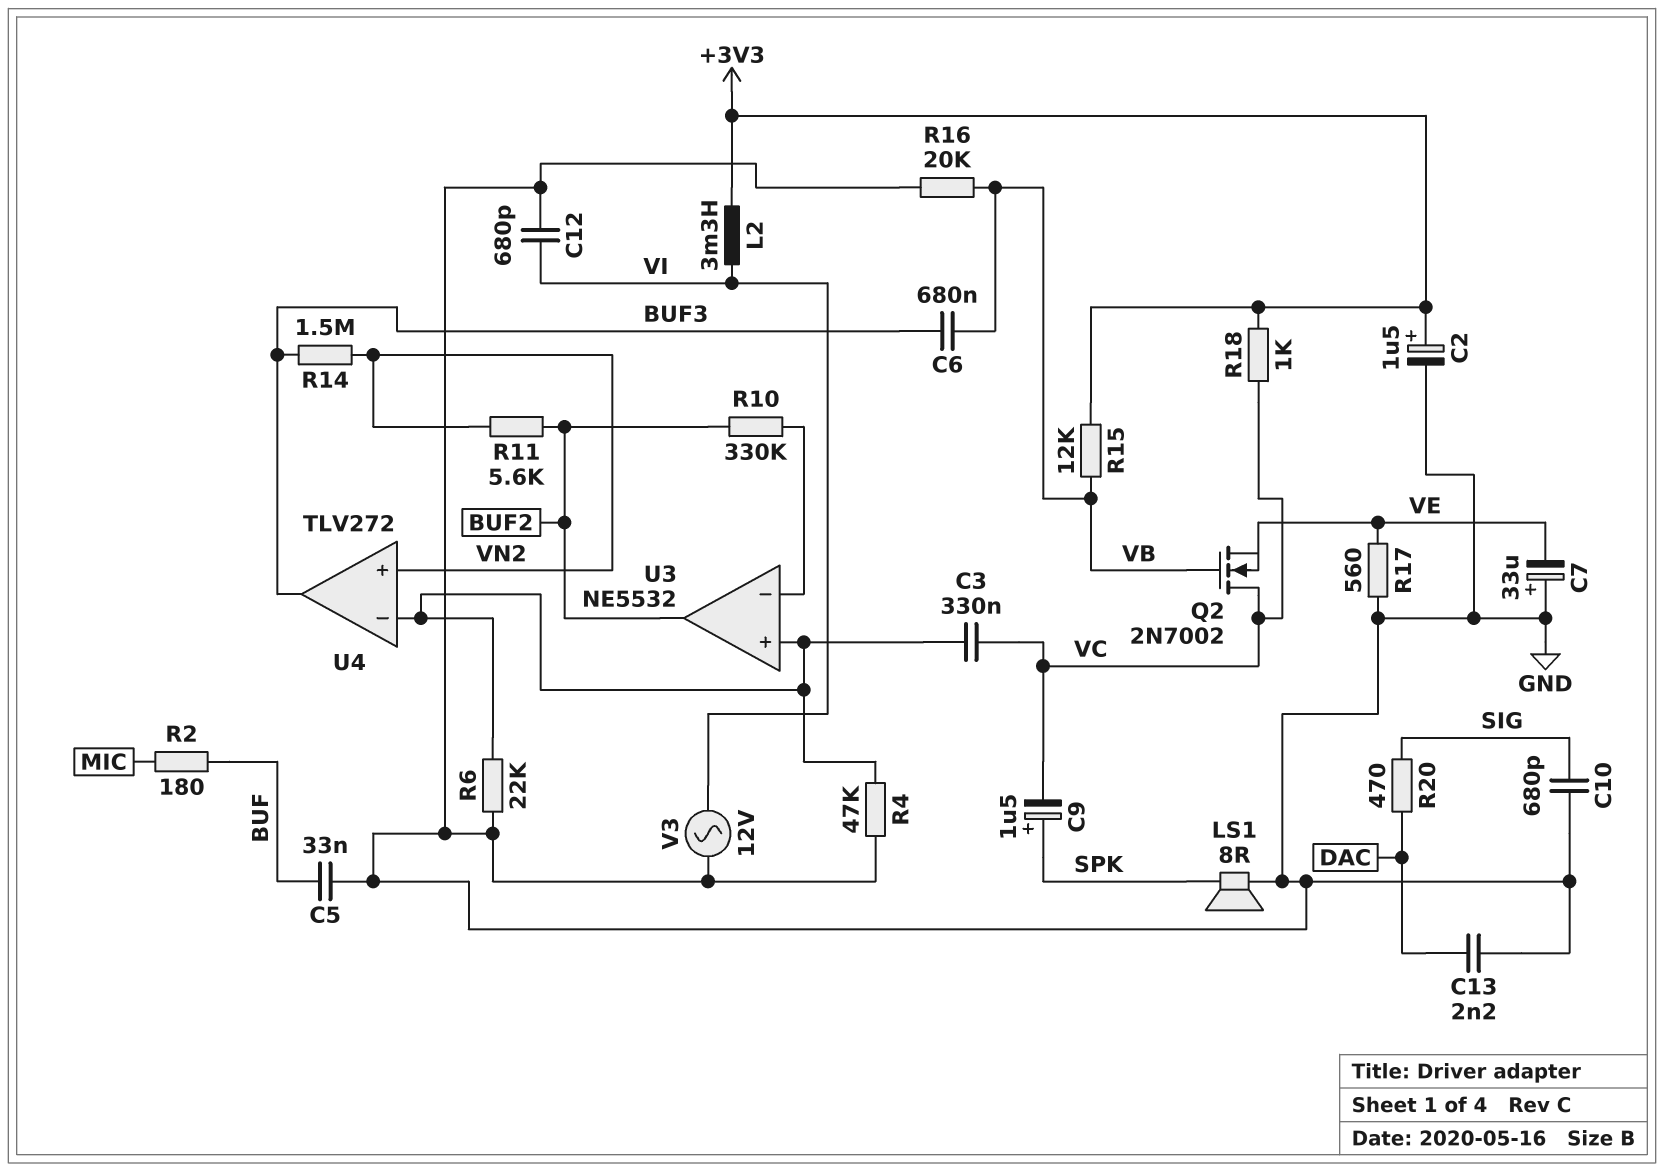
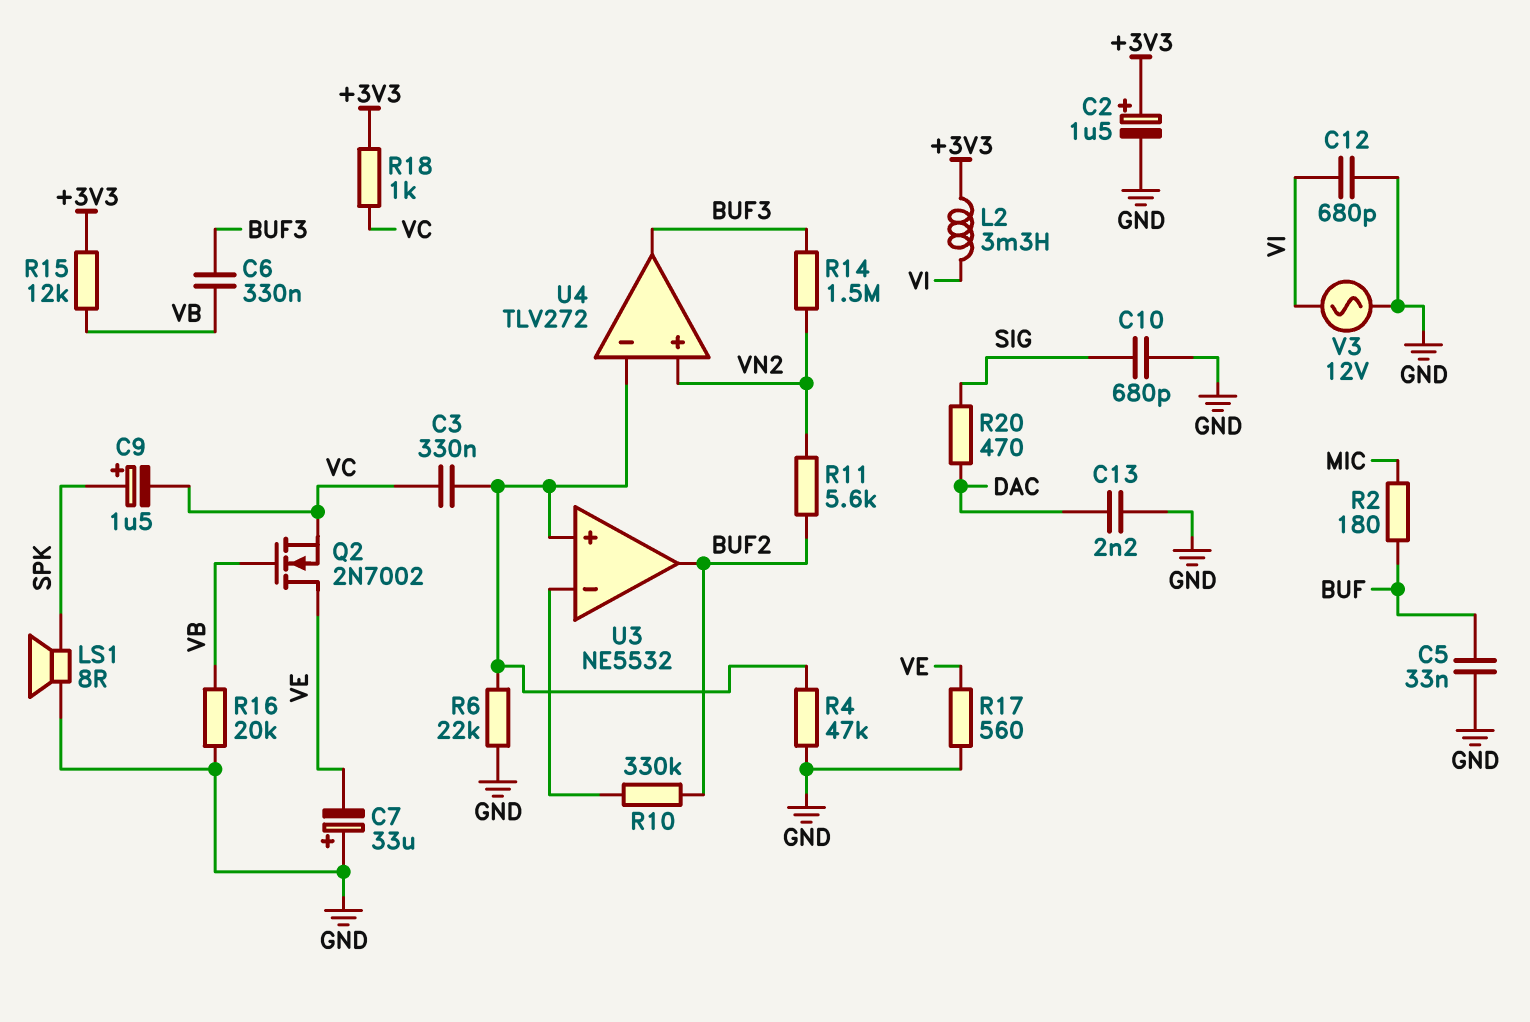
C6: 680nF (BUF3, VB) -> 330nF (BUF3, VB)
Q2: NMOS 2N7002 (G VB, D VC, S VE) -> NMOS 2N7002 (G VB, D VE, S VC)

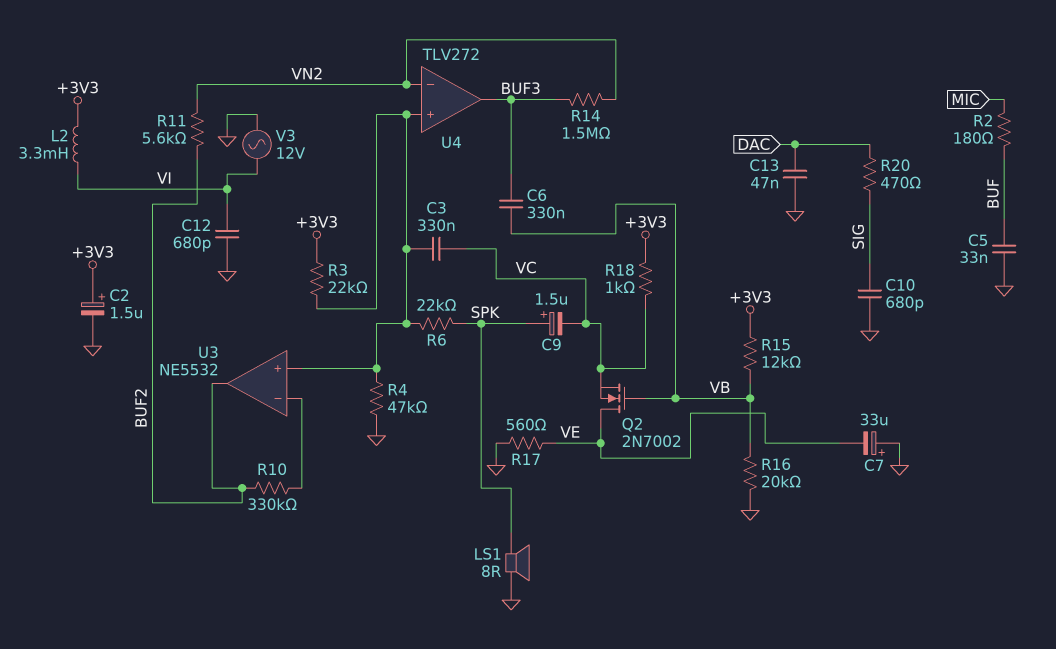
C13: 2.2nF (DAC, GND) -> 47nF (DAC, GND)
R3: none -> 22k (+3V3, U3/in+)
R6: 22k (GND, U3/in+) -> 22k (SPK, U3/in+)
U4 pin in+: VN2 -> U3/in+
U4 pin in-: U3/in+ -> VN2

